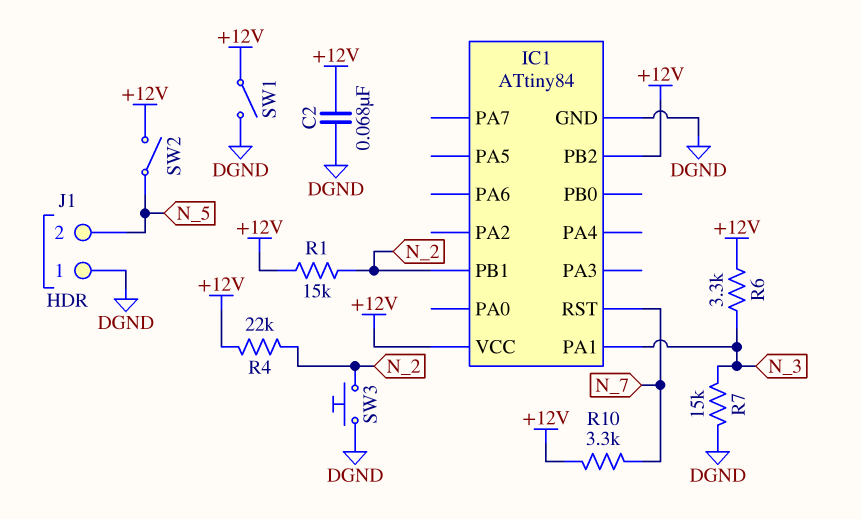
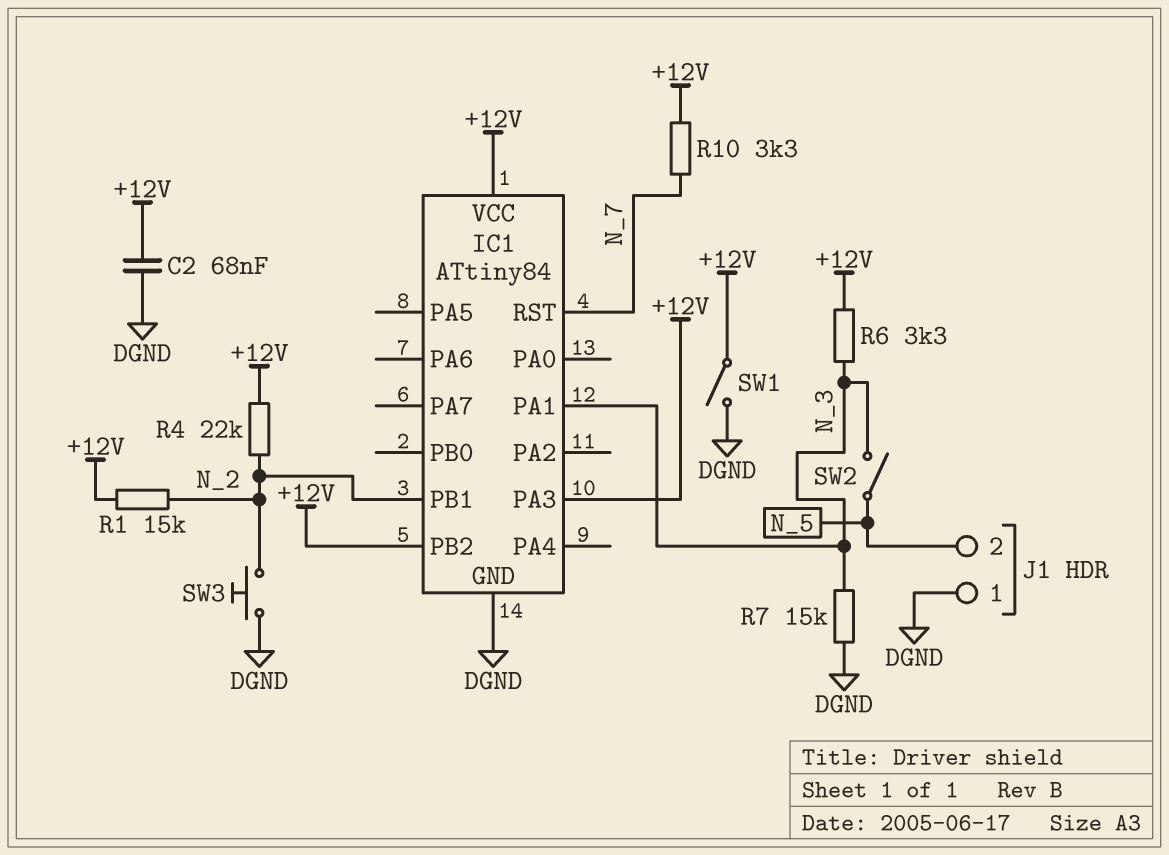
IC1 pin PA3: none -> +12V
SW2: switch (+12V, N_5) -> switch (N_3, N_5)

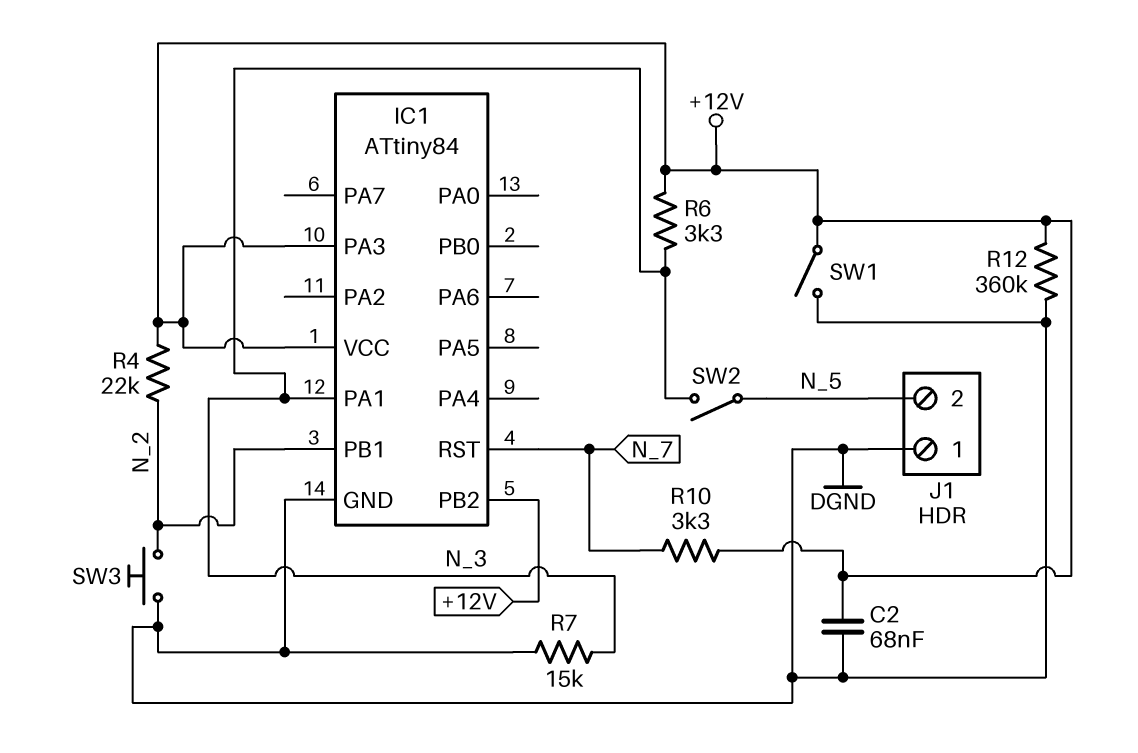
R1: 15k (+12V, N_2) -> none
R12: none -> 360k (+12V, DGND)

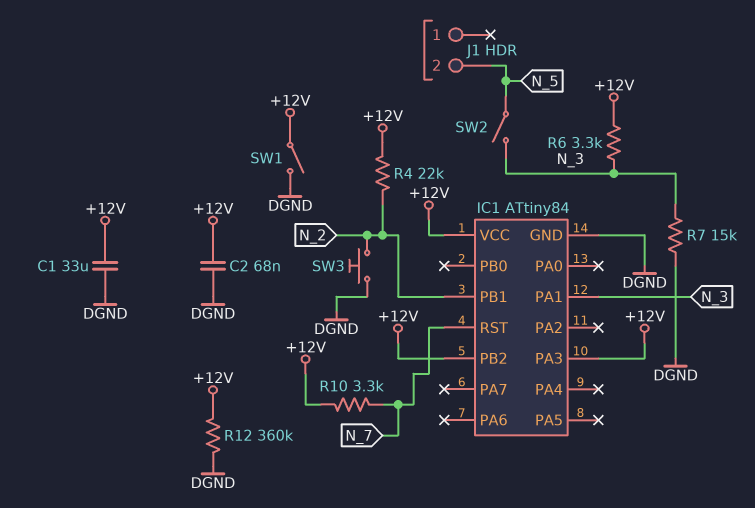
C1: none -> 33uF (+12V, DGND)
J1 pin 1: DGND -> none

